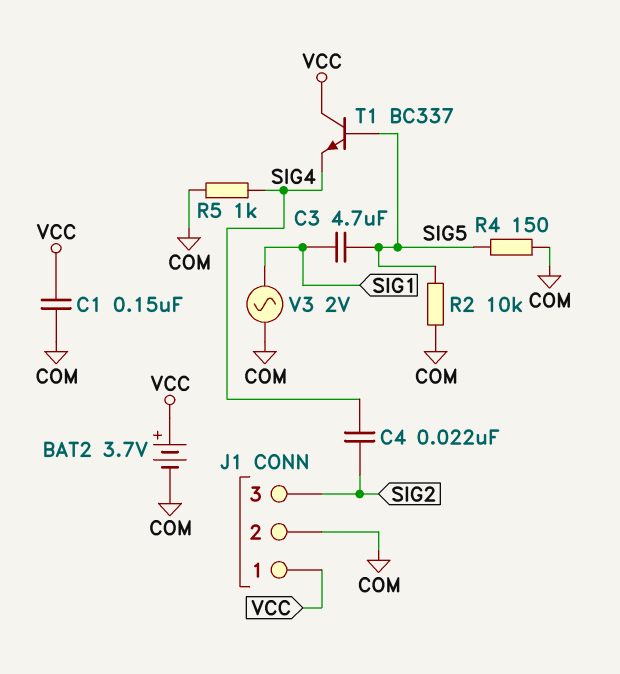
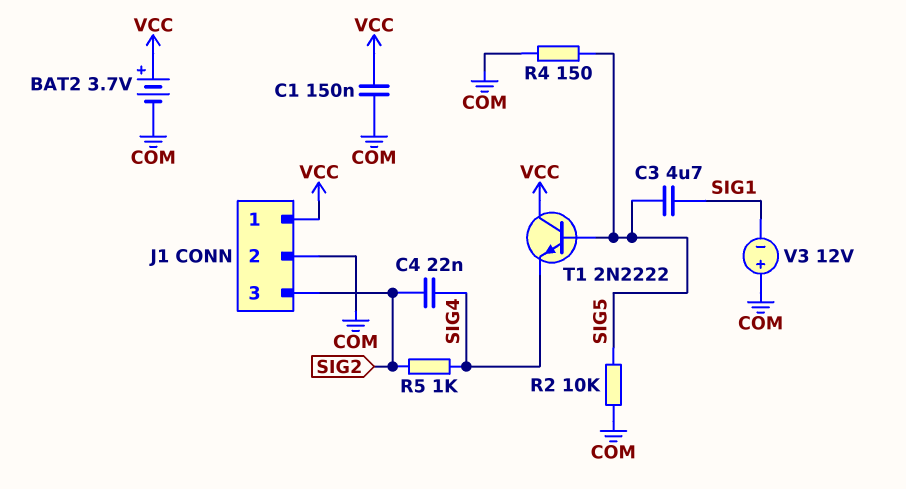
R5: 1k (COM, SIG4) -> 1k (SIG2, SIG4)
T1: NPN BC337 (B SIG5, C VCC, E SIG4) -> NPN 2N2222 (B SIG5, C VCC, E SIG4)
V3: AC 2V (COM, SIG1) -> 12V (plus COM, minus SIG1)

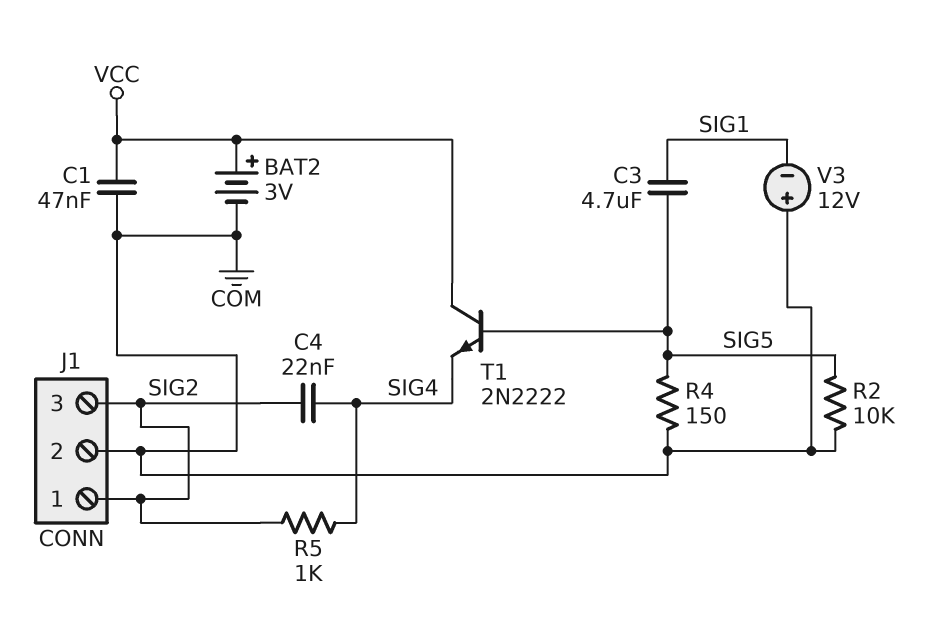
BAT2: 3.7V (plus VCC, minus COM) -> 3V (plus VCC, minus COM)
C1: 150nF (COM, VCC) -> 47nF (COM, VCC)
J1 pin 1: VCC -> SIG2

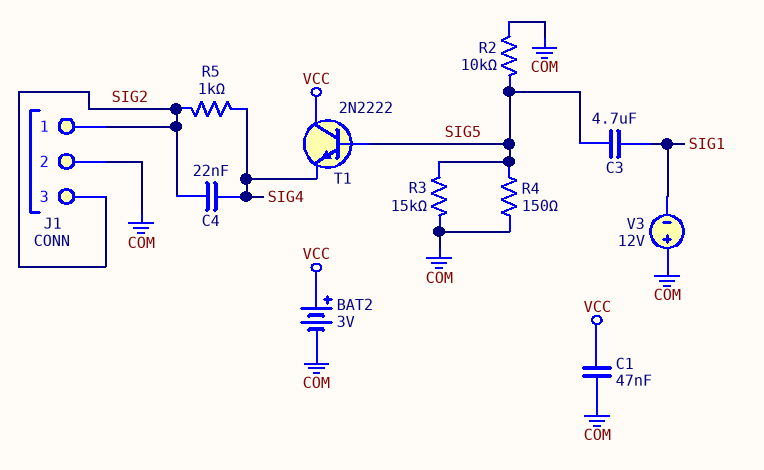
R3: none -> 15k (COM, SIG5)

